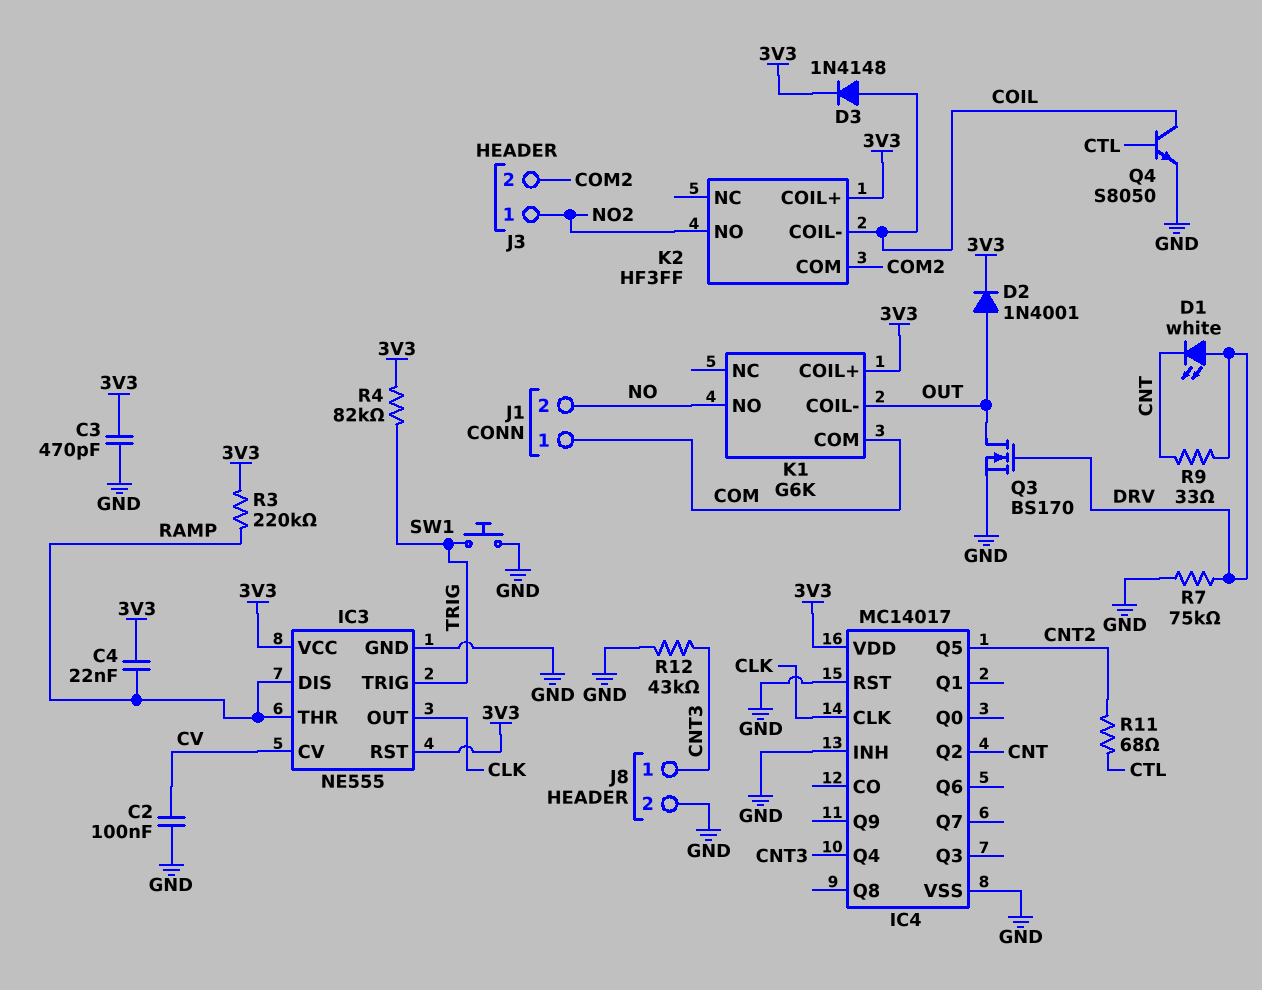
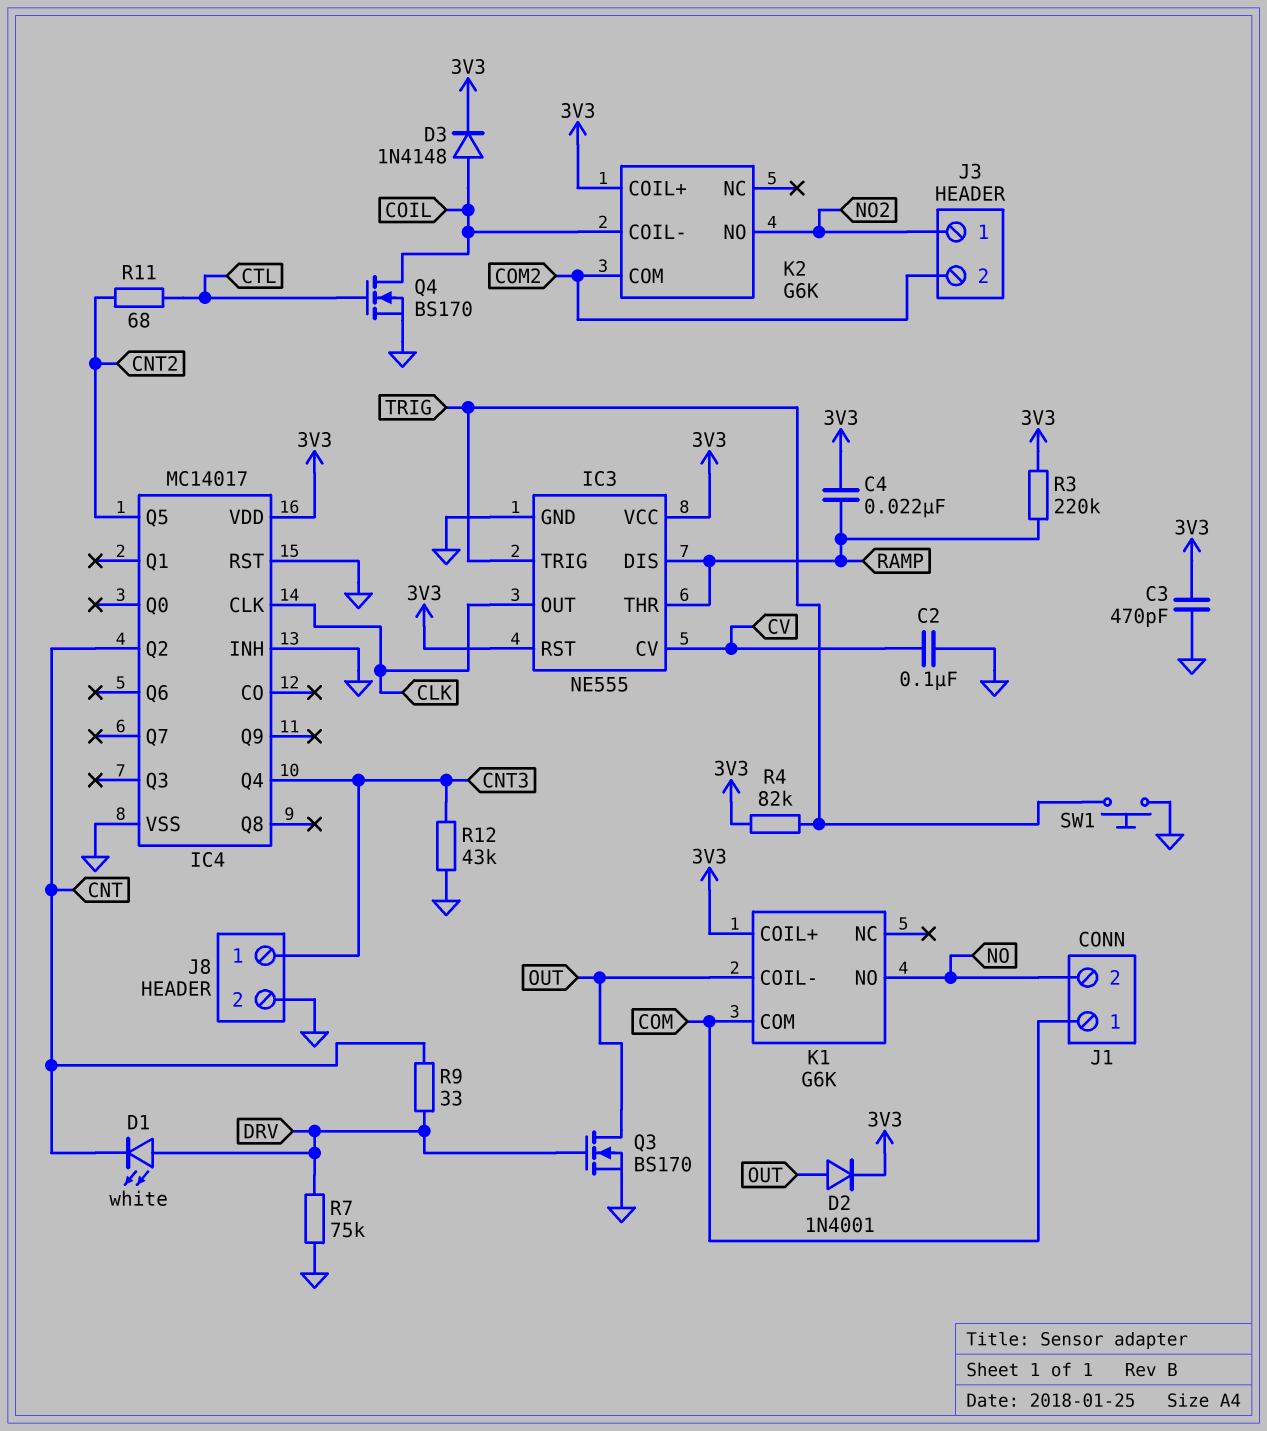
K2: HF3FF -> G6K
Q4: NPN S8050 (B CTL, C COIL, E GND) -> NMOS BS170 (G CTL, D COIL, S GND)

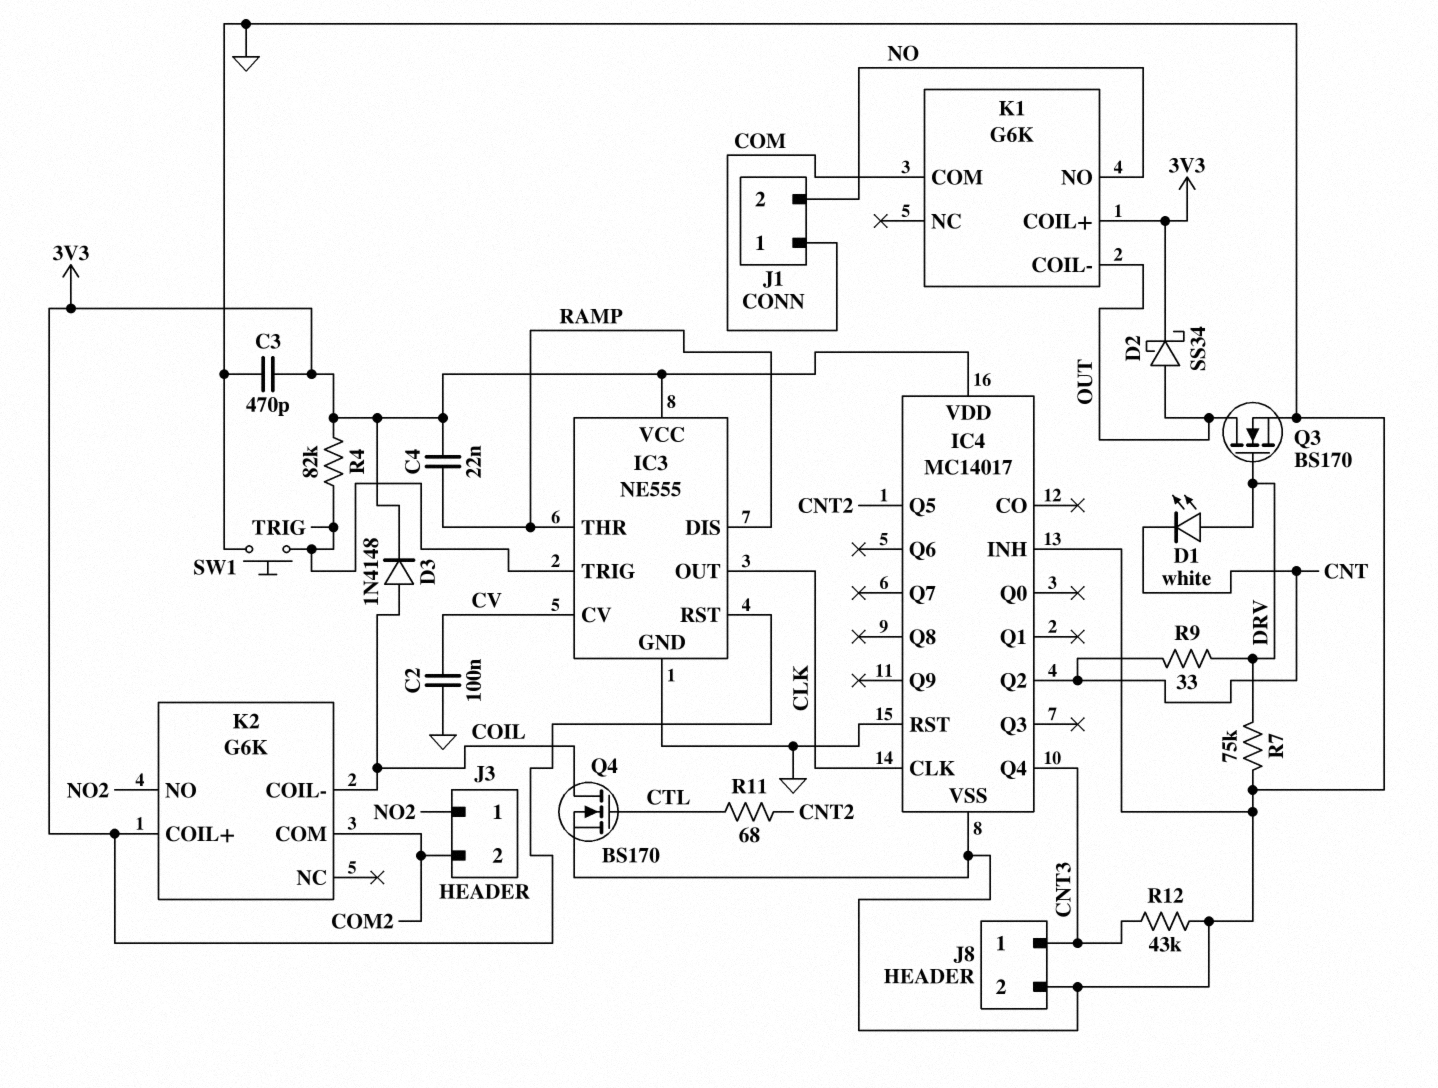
D2: diode 1N4001 (A OUT, K 3V3) -> schottky SS34 (A OUT, K 3V3)
R3: 220k (3V3, RAMP) -> none

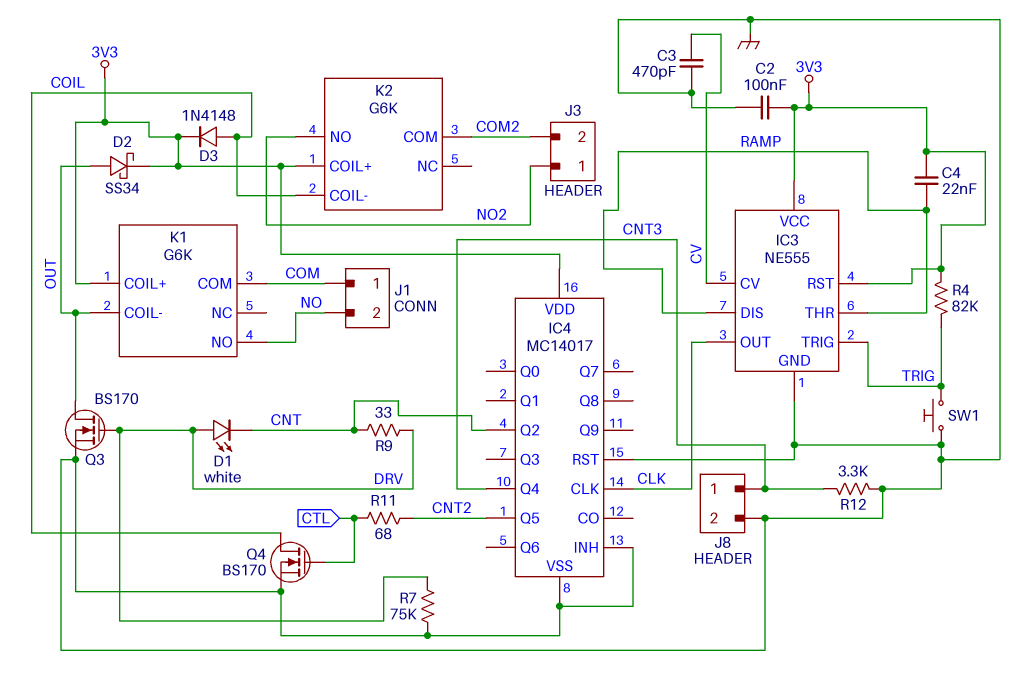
C2: 100nF (CV, GND) -> 100nF (3V3, GND)
C3: 470pF (3V3, GND) -> 470pF (CV, GND)
R12: 43k (CNT3, GND) -> 3.3k (CNT3, GND)

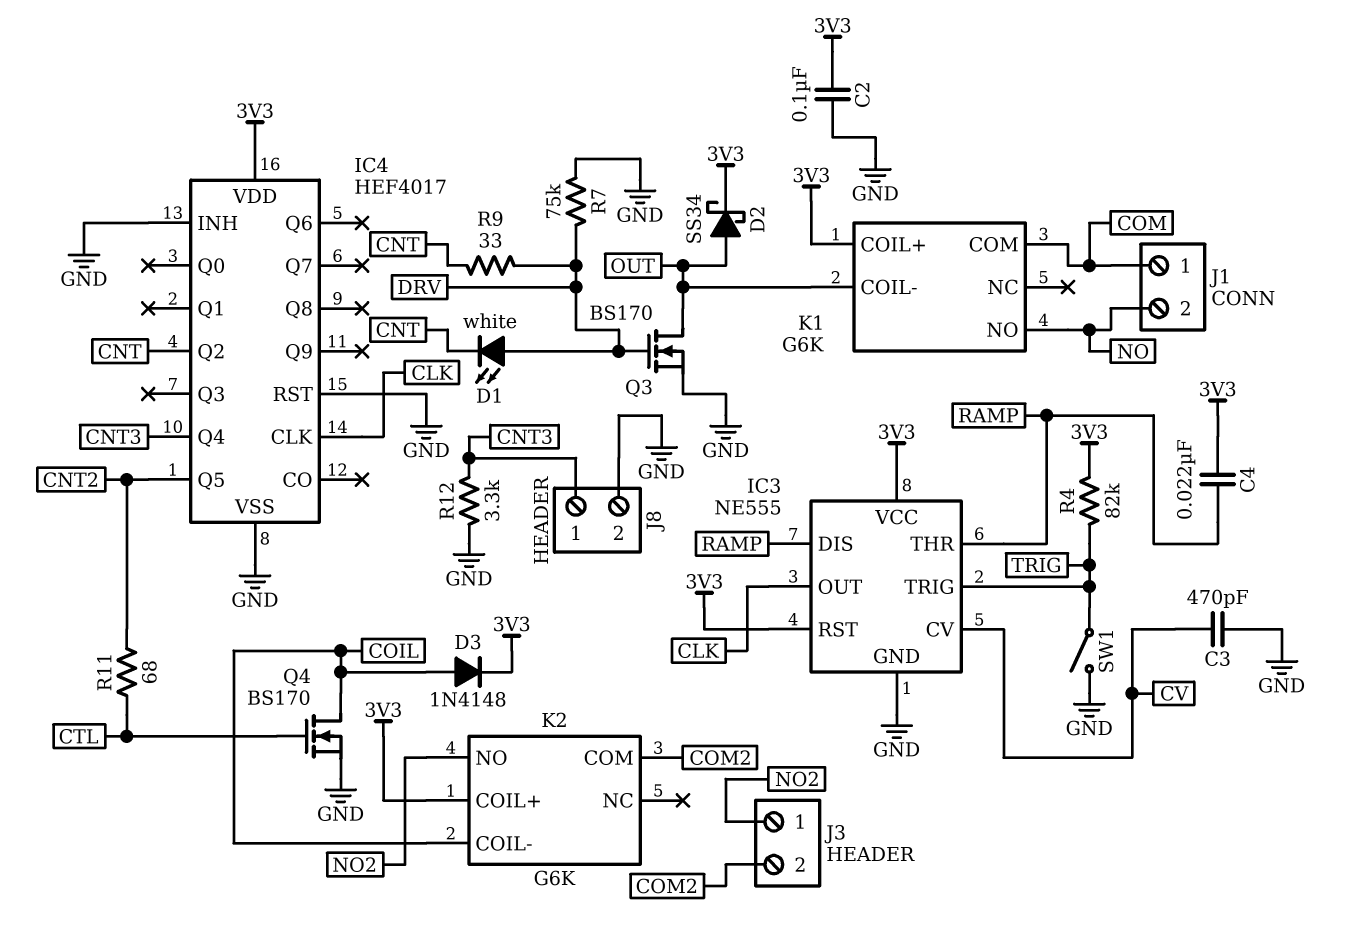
IC4: MC14017 -> HEF4017
SW1: button (GND, TRIG) -> switch (GND, TRIG)

